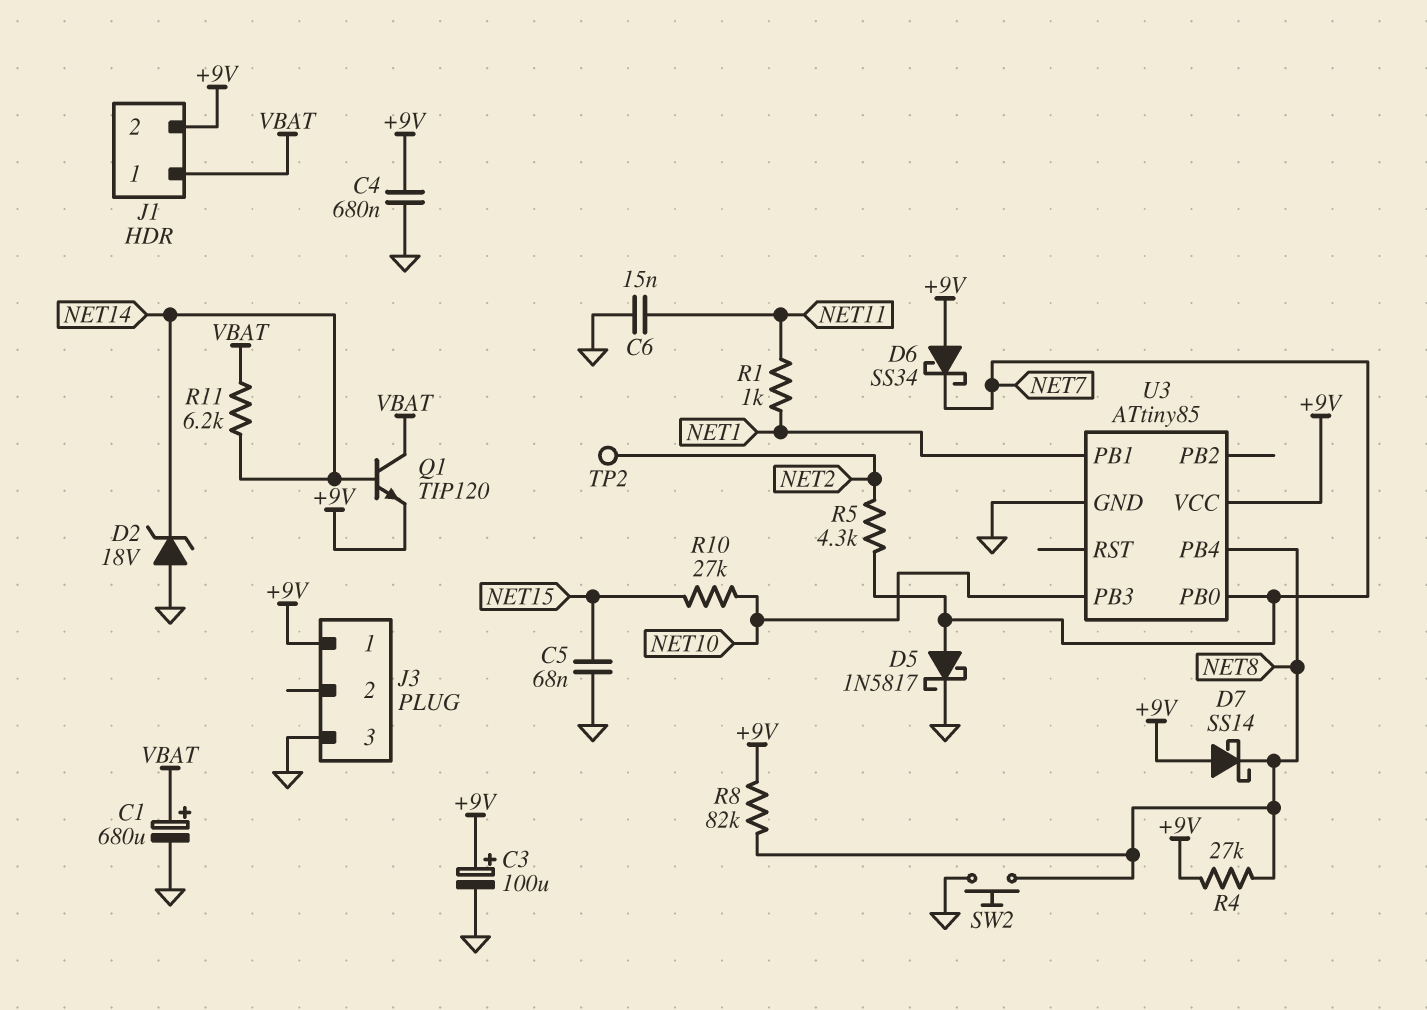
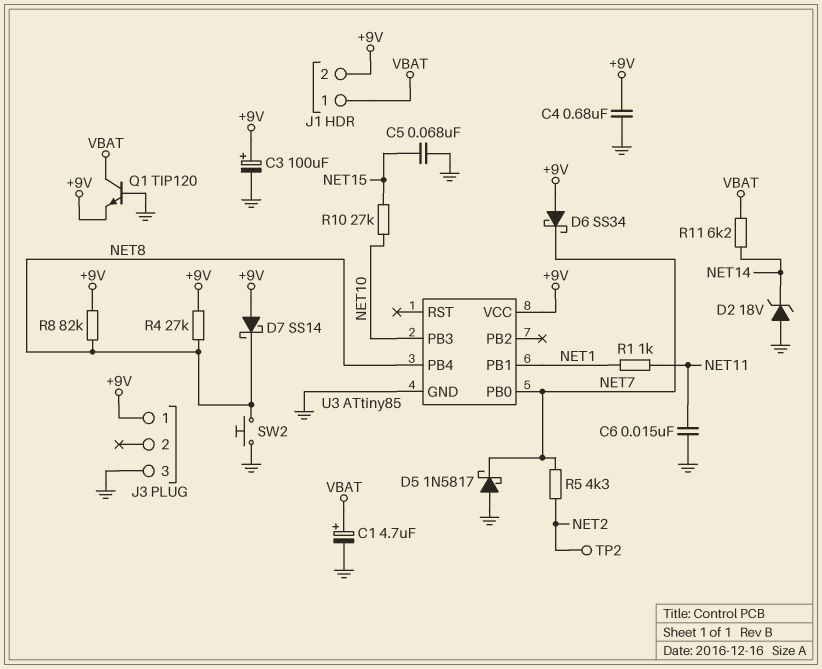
C1: 680uF (plus VBAT, minus GND) -> 4.7uF (plus VBAT, minus GND)
D5: schottky 1N5817 (A NET7, K GND) -> schottky 1N5817 (A GND, K NET7)
Q1: NPN TIP120 (B NET14, C VBAT, E +9V) -> NPN TIP120 (B GND, C VBAT, E +9V)

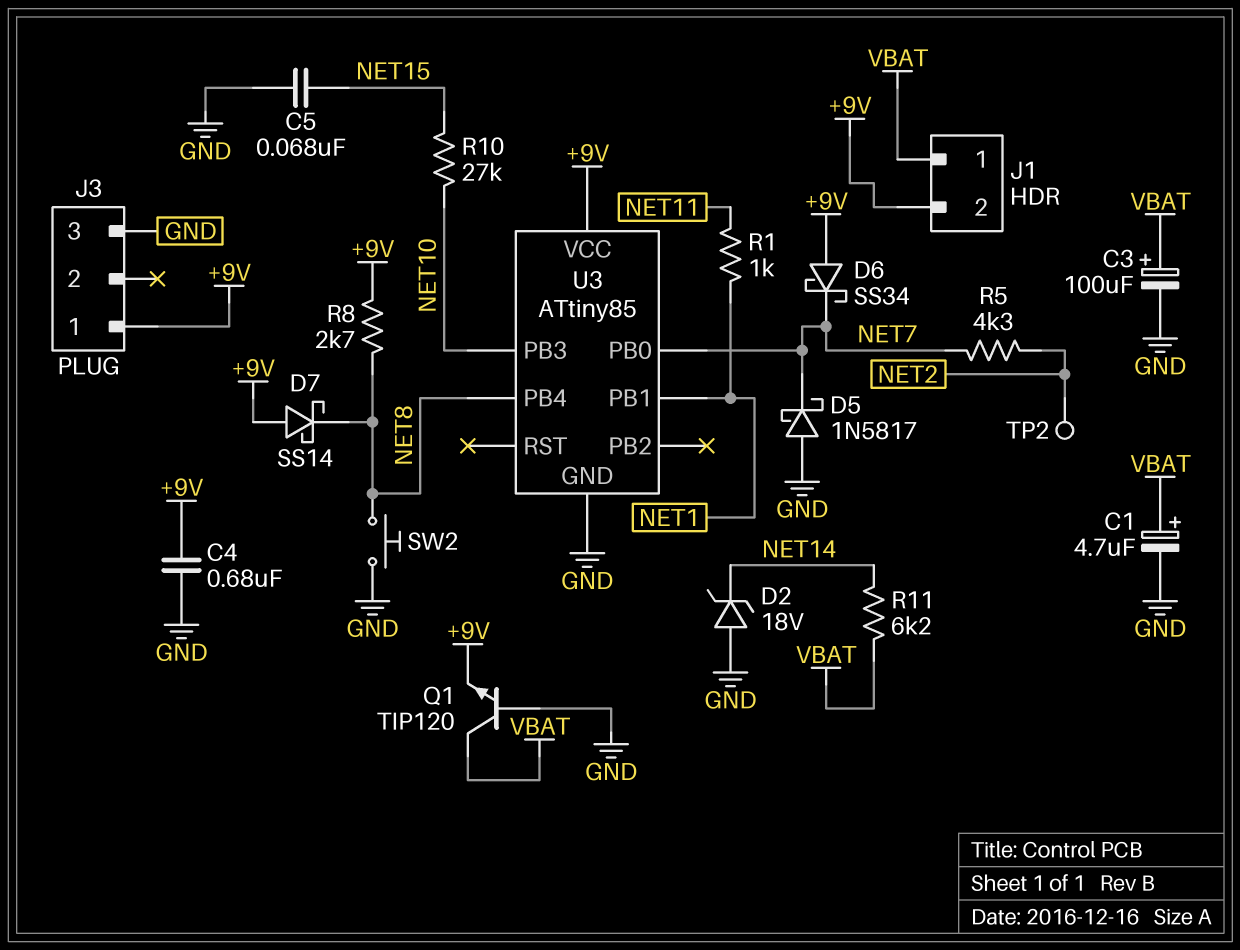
C3: 100uF (plus +9V, minus GND) -> 100uF (plus VBAT, minus GND)
C6: 15nF (GND, NET11) -> none
R4: 27k (+9V, NET8) -> none
R8: 82k (+9V, NET8) -> 2.7k (+9V, NET8)

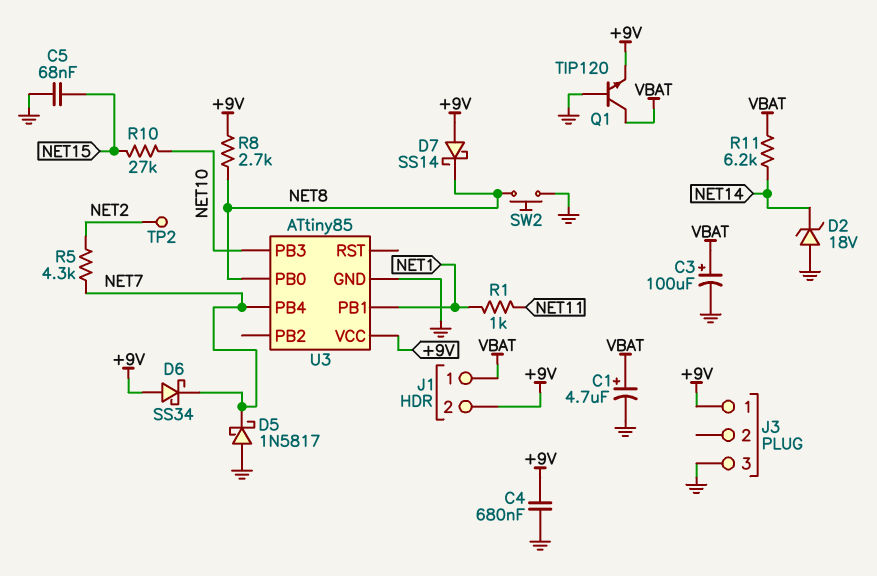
U3 pin PB0: NET7 -> NET8
U3 pin PB4: NET8 -> NET7

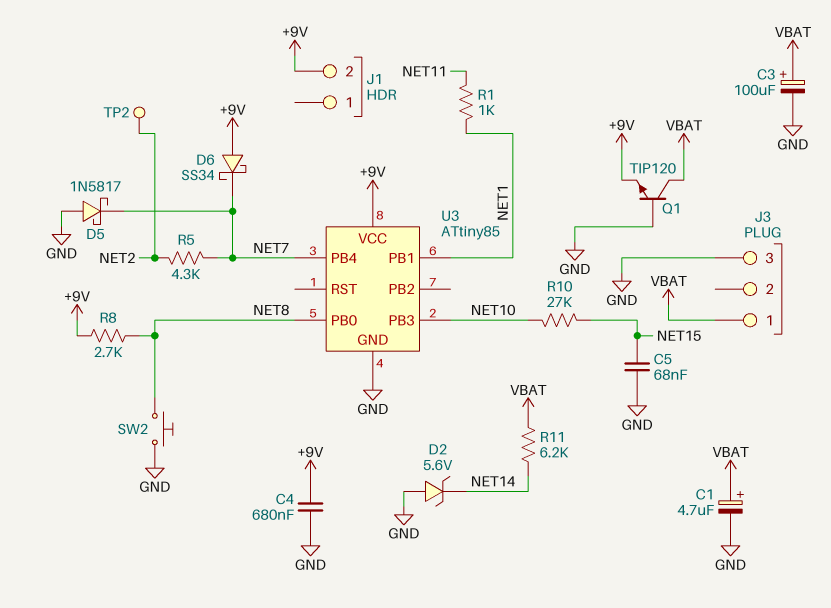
D2: zener 18V (A GND, K NET14) -> zener 5.6V (A GND, K NET14)
D7: schottky SS14 (A +9V, K NET8) -> none
J1 pin 1: VBAT -> none
J3 pin 1: +9V -> VBAT

